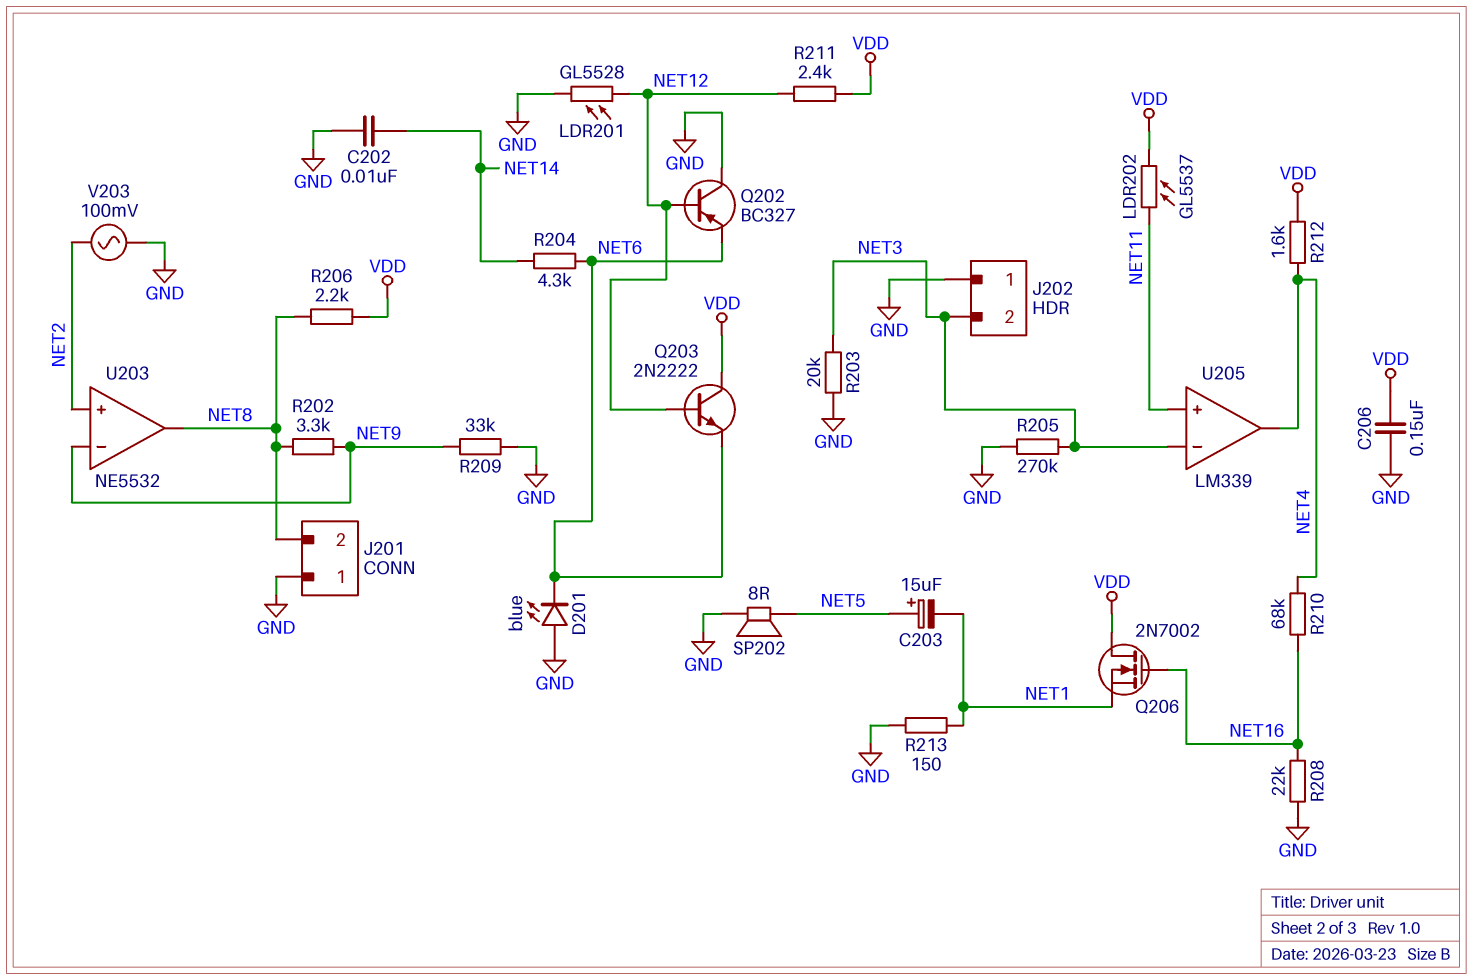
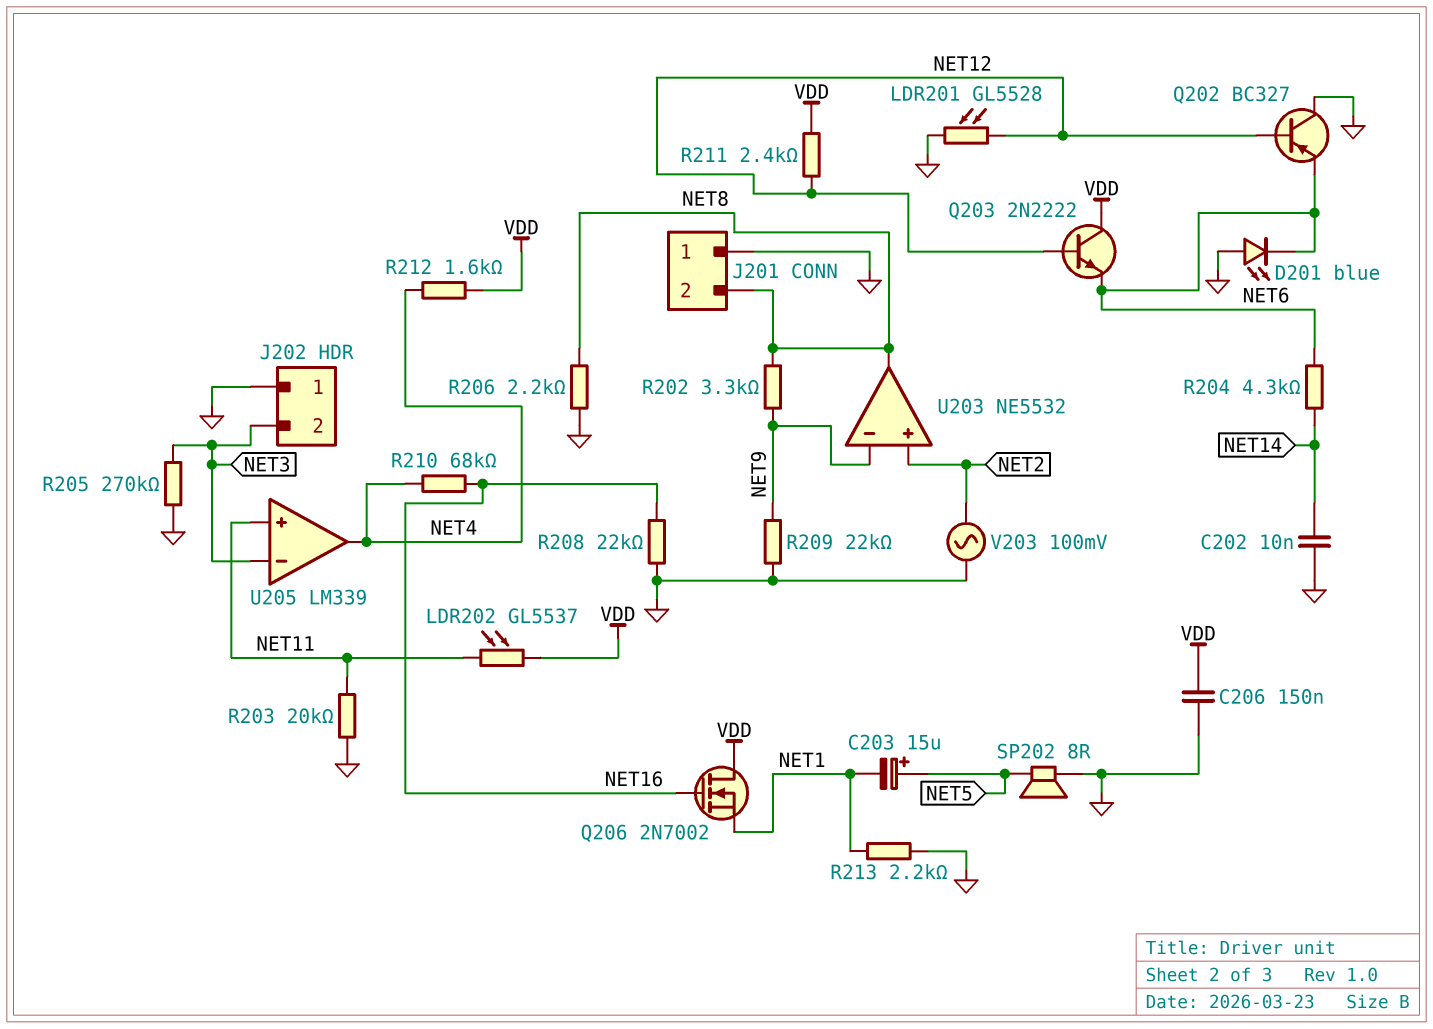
R203: 20k (GND, NET3) -> 20k (GND, NET11)
R206: 2.2k (NET8, VDD) -> 2.2k (GND, NET8)
R209: 33k (GND, NET9) -> 22k (GND, NET9)
R213: 150 (GND, NET1) -> 2.2k (GND, NET1)

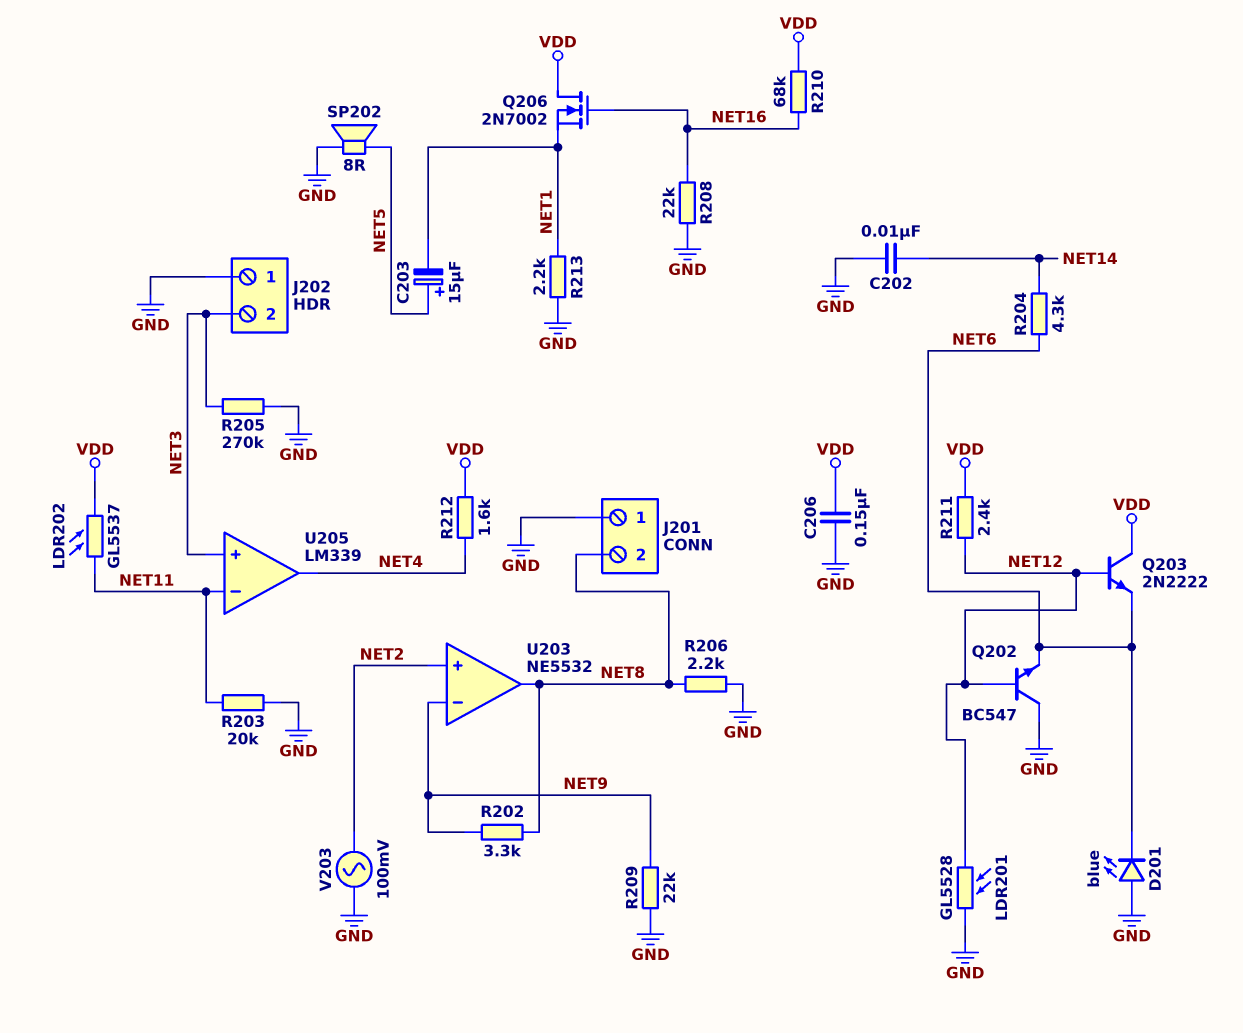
Q202: PNP BC327 (B NET12, C GND, E NET6) -> NPN BC547 (B NET12, C GND, E NET6)
R210: 68k (NET4, NET16) -> 68k (NET16, VDD)
U205 pin in+: NET11 -> NET3
U205 pin in-: NET3 -> NET11

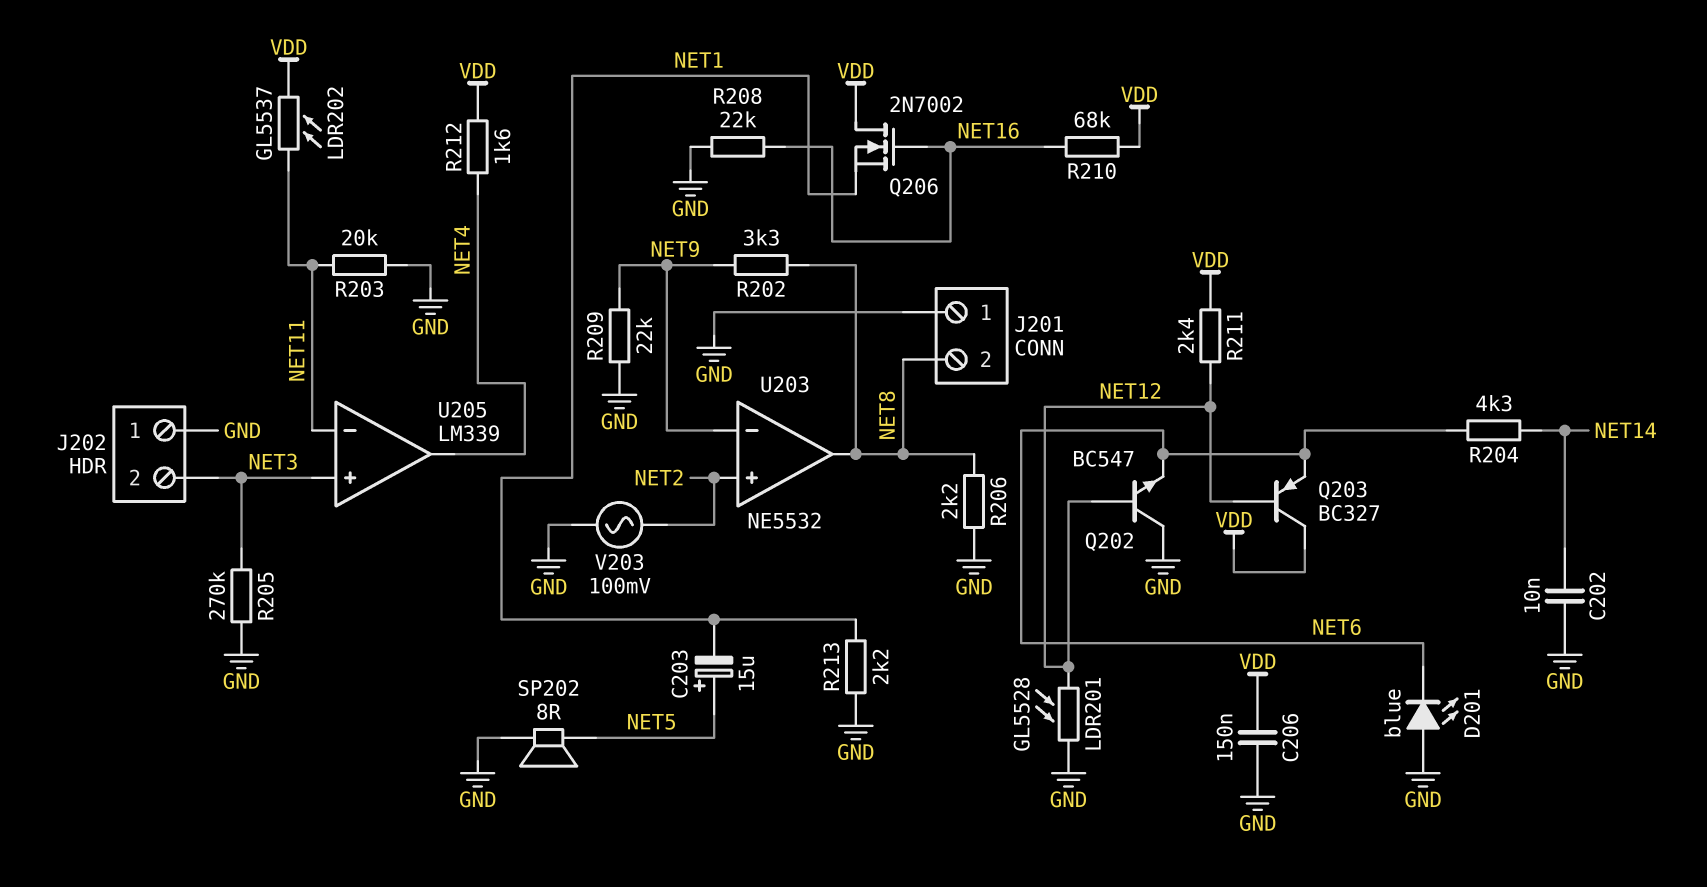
Q203: NPN 2N2222 (B NET12, C VDD, E NET6) -> PNP BC327 (B NET12, C VDD, E NET6)

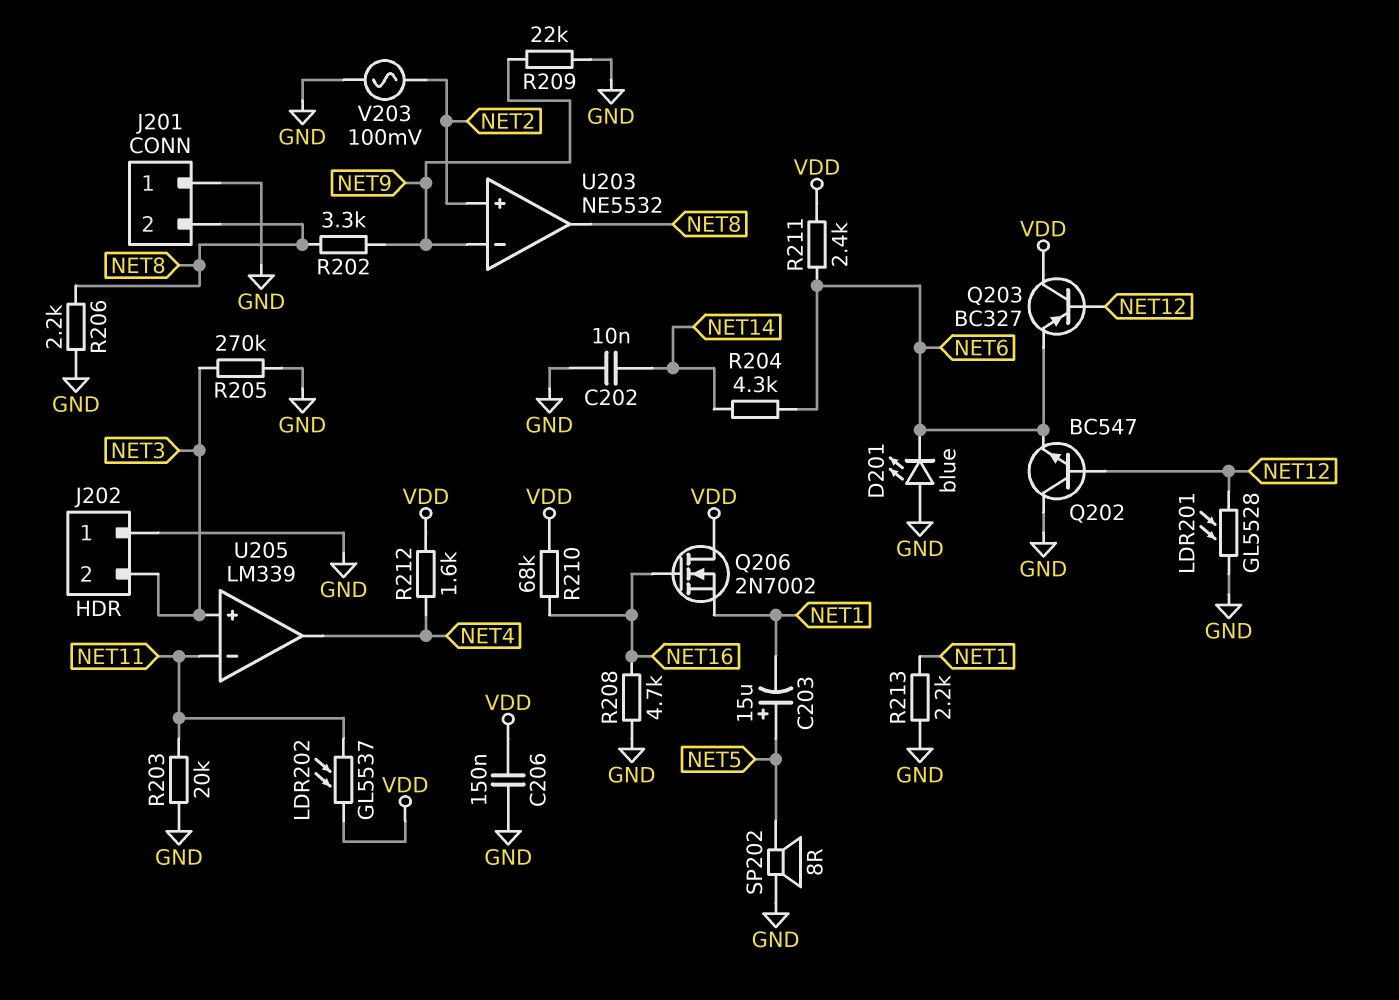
R208: 22k (GND, NET16) -> 4.7k (GND, NET16)
R211: 2.4k (NET12, VDD) -> 2.4k (NET6, VDD)

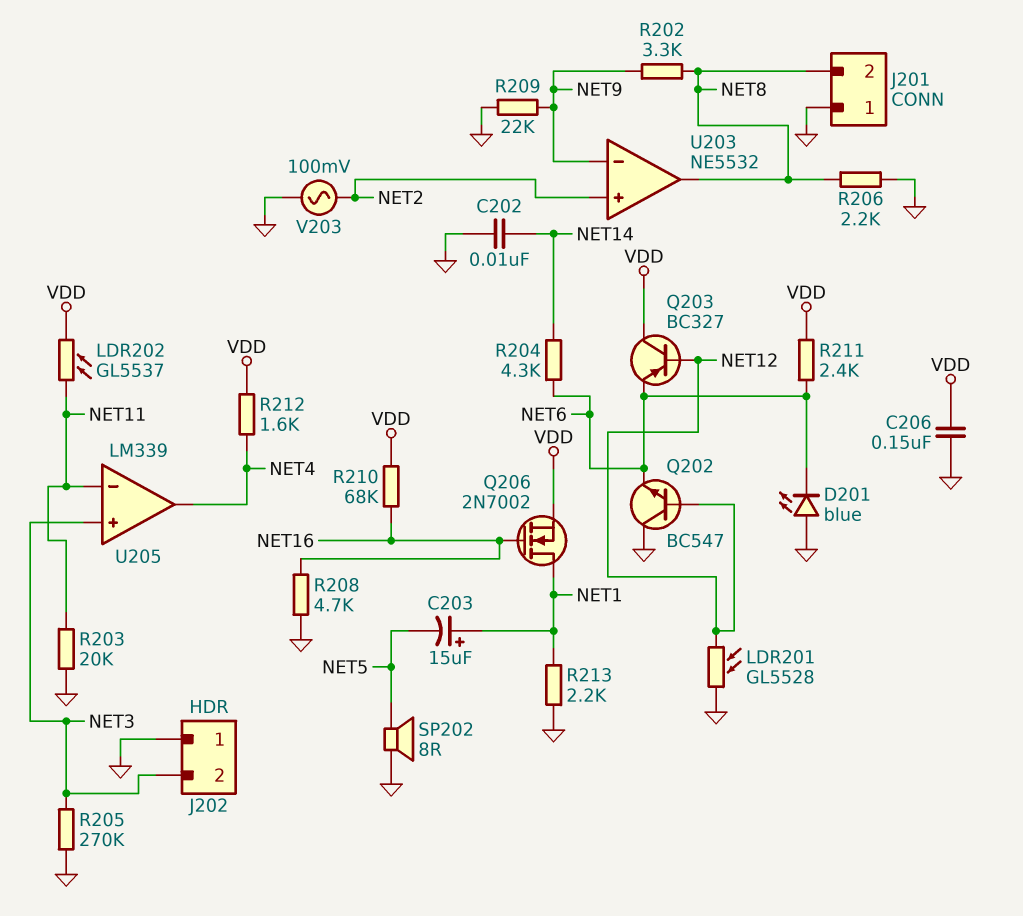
C203: 15uF (plus NET5, minus NET1) -> 15uF (plus NET1, minus NET5)
Q206: NMOS 2N7002 (G NET16, D VDD, S NET1) -> NMOS 2N7002 (G NET16, D NET1, S VDD)

